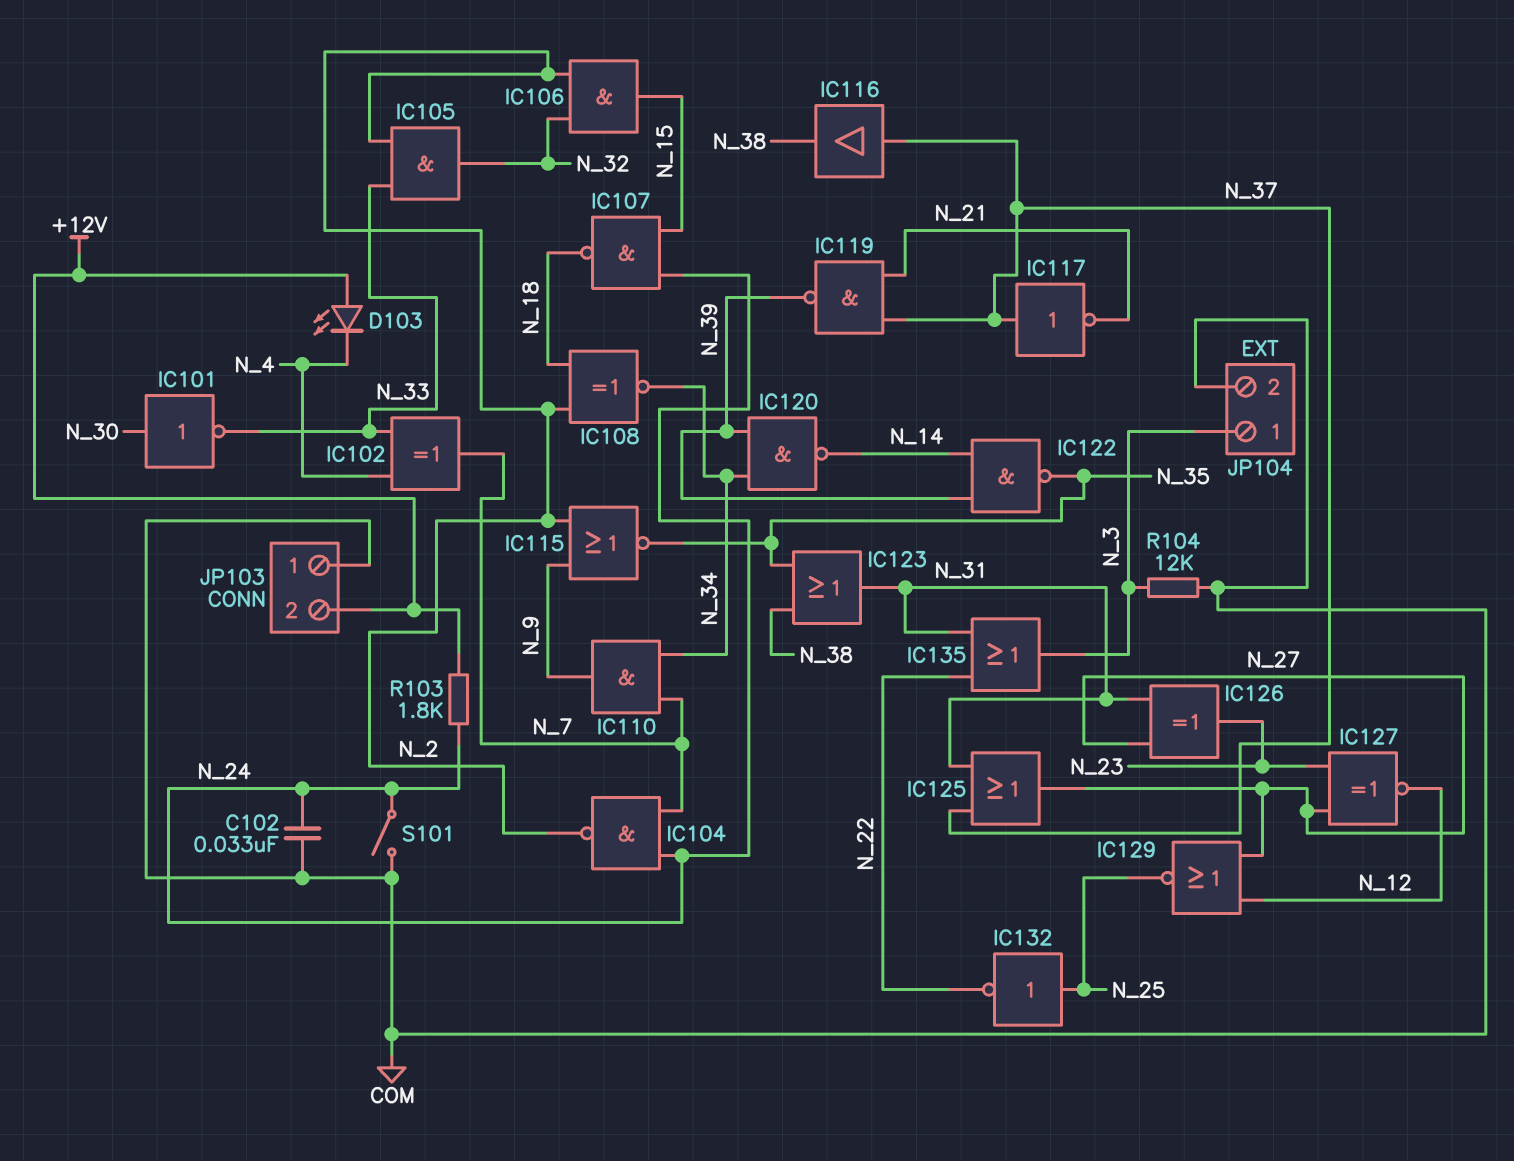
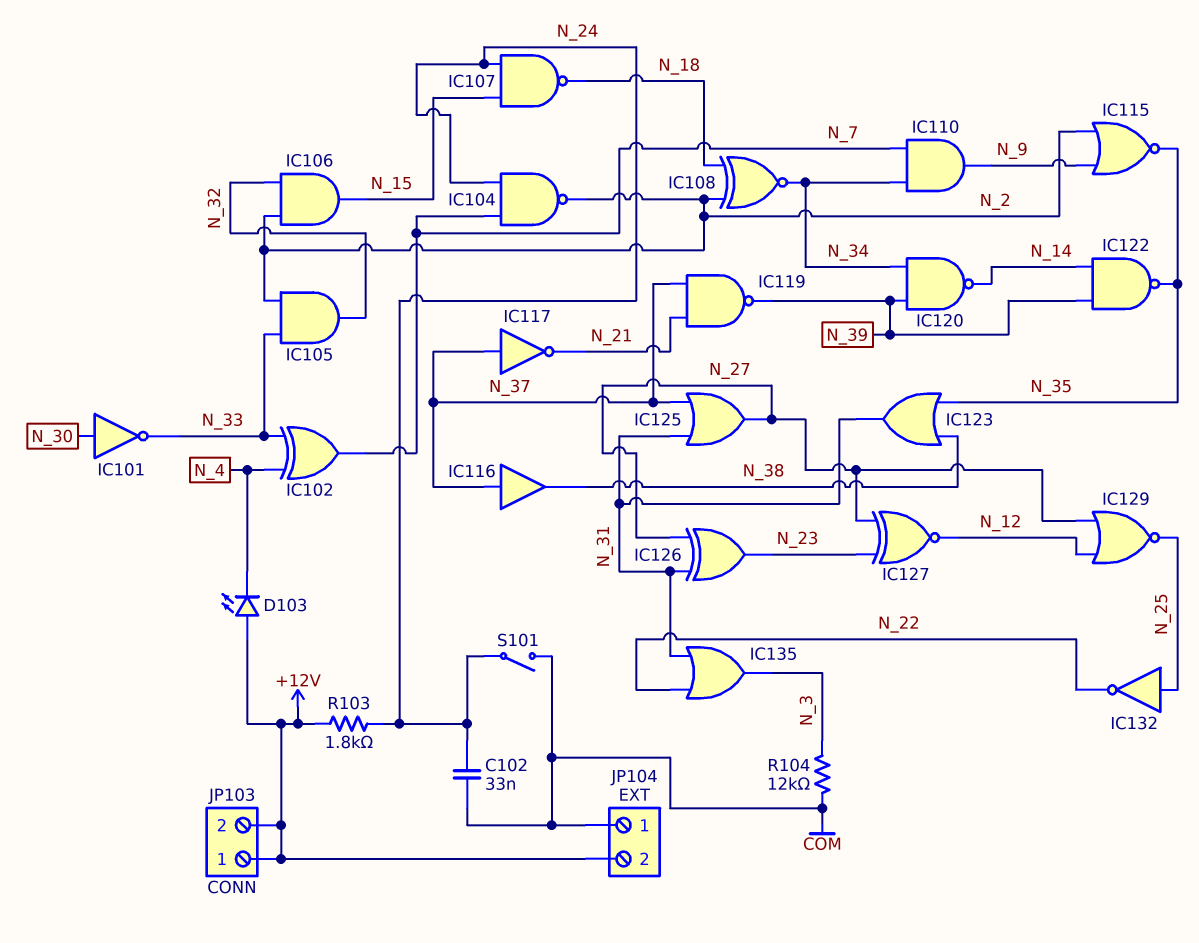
JP103 pin 1: COM -> +12V
JP104 pin 1: N_3 -> COM
JP104 pin 2: COM -> +12V

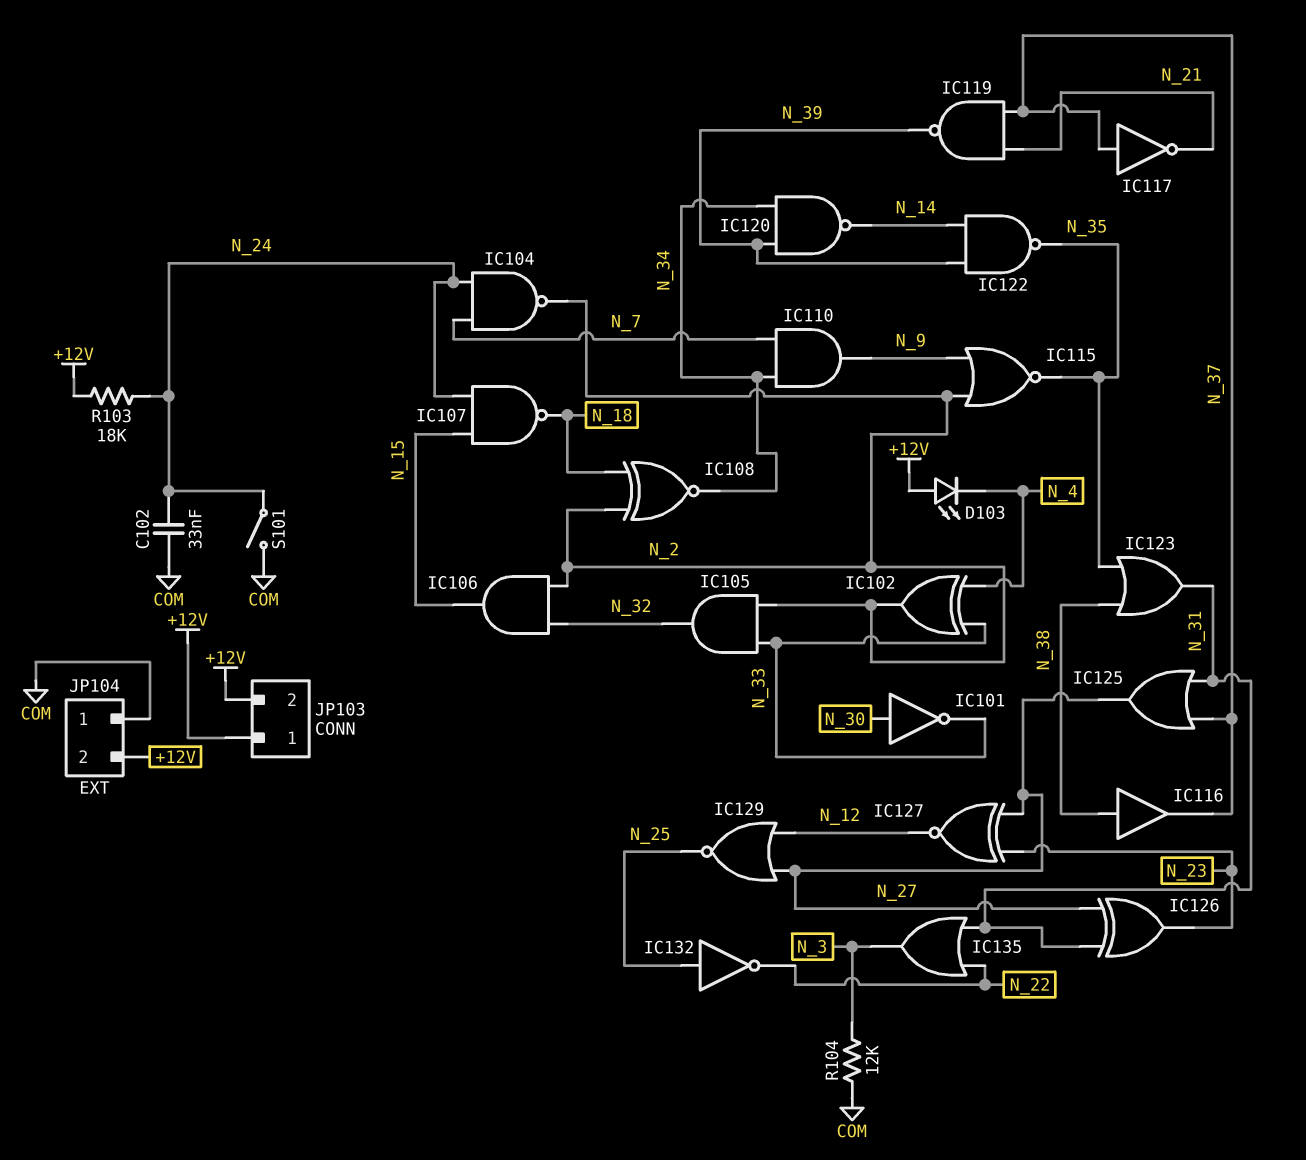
IC102: XOR (in N_4, in N_33, out N_7) -> XOR (in N_4, in N_33, out N_2)
IC116: buffer (in N_37, out N_38) -> buffer (in N_38, out N_37)
R103: 1.8k (+12V, N_24) -> 18k (+12V, N_24)

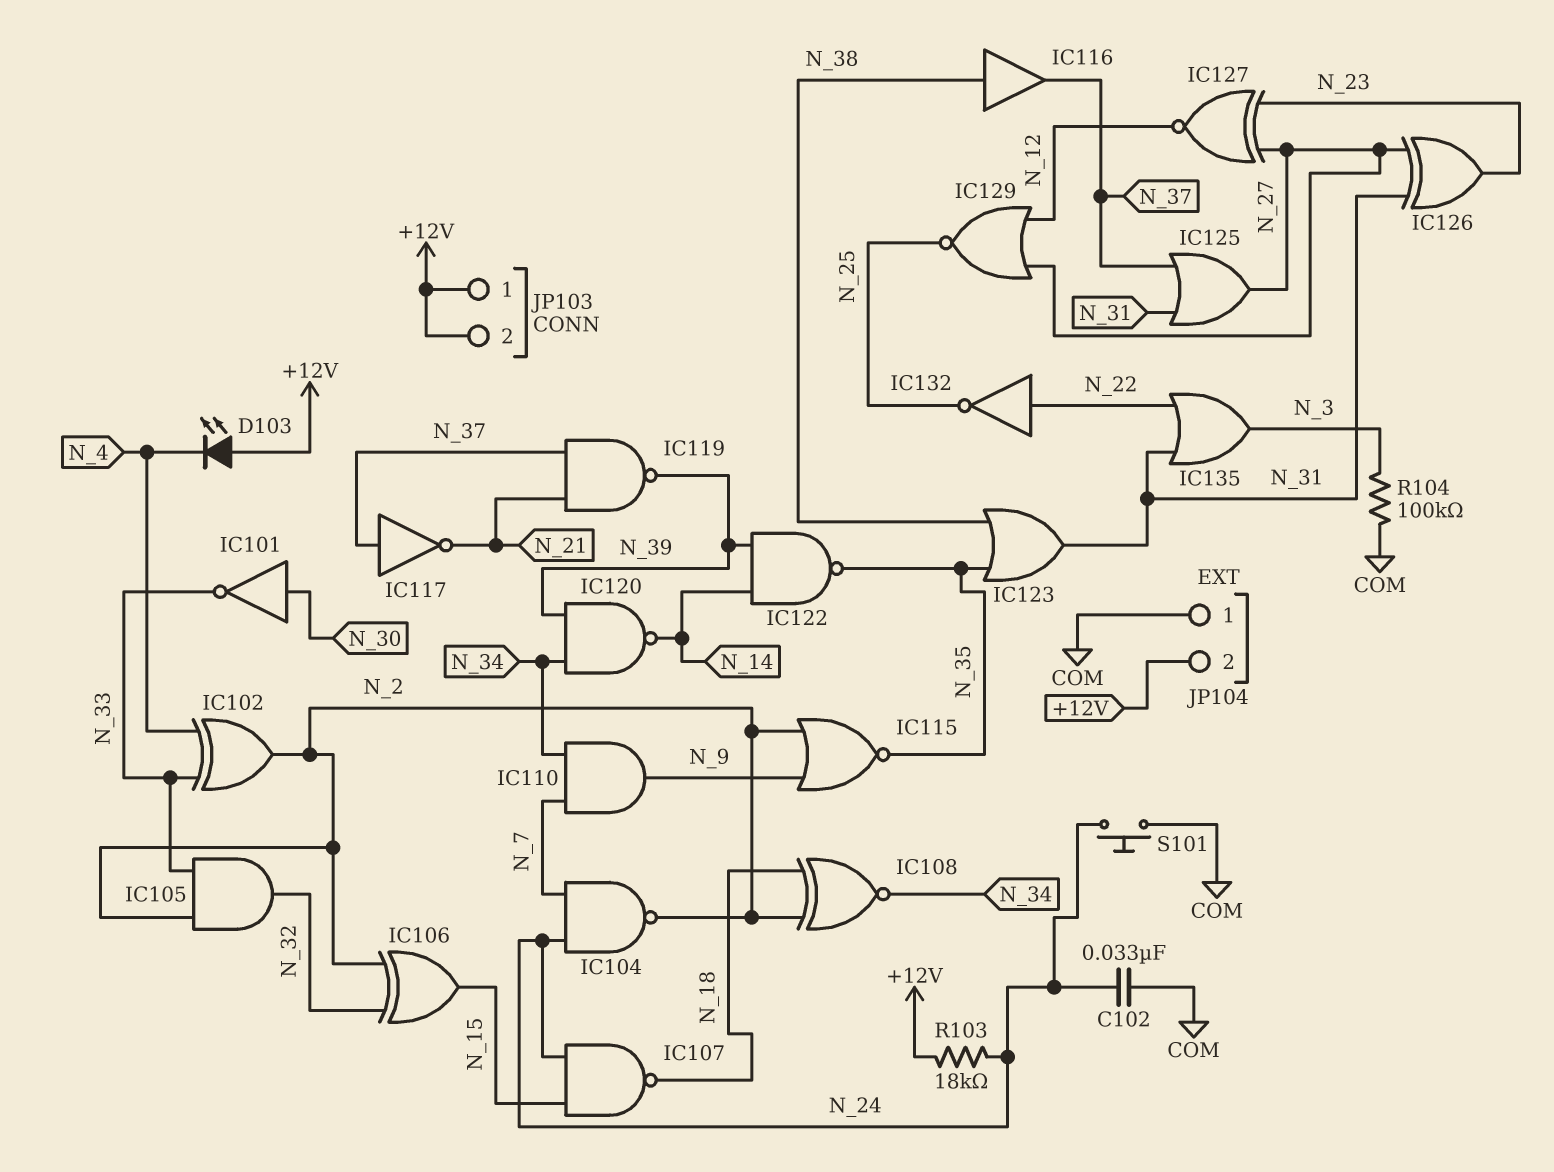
IC106: AND (in N_2, in N_32, out N_15) -> XOR (in N_2, in N_32, out N_15)
IC132: NOT (in N_25, out N_22) -> NOT (in N_22, out N_25)
R104: 12k (COM, N_3) -> 100k (COM, N_3)
S101: switch (COM, N_24) -> button (COM, N_24)

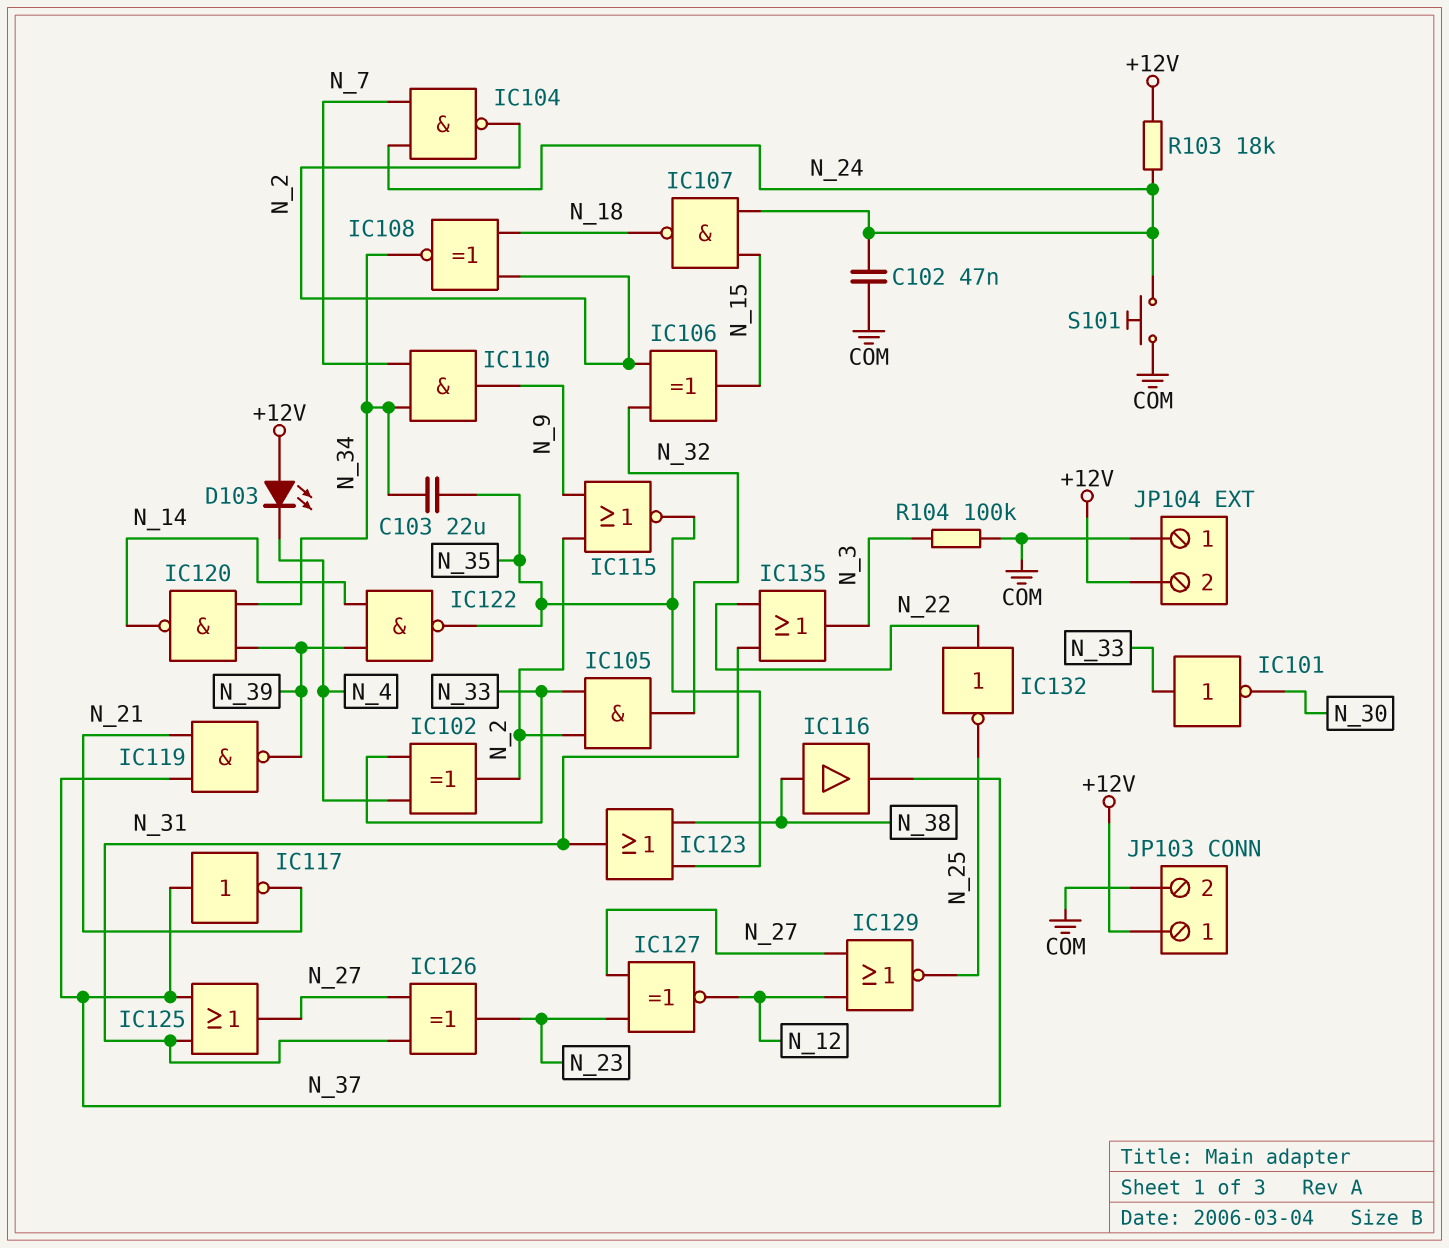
C102: 33nF (COM, N_24) -> 47nF (COM, N_24)
C103: none -> 22uF (N_34, N_35)
IC101: NOT (in N_30, out N_33) -> NOT (in N_33, out N_30)
JP103 pin 2: +12V -> COM

